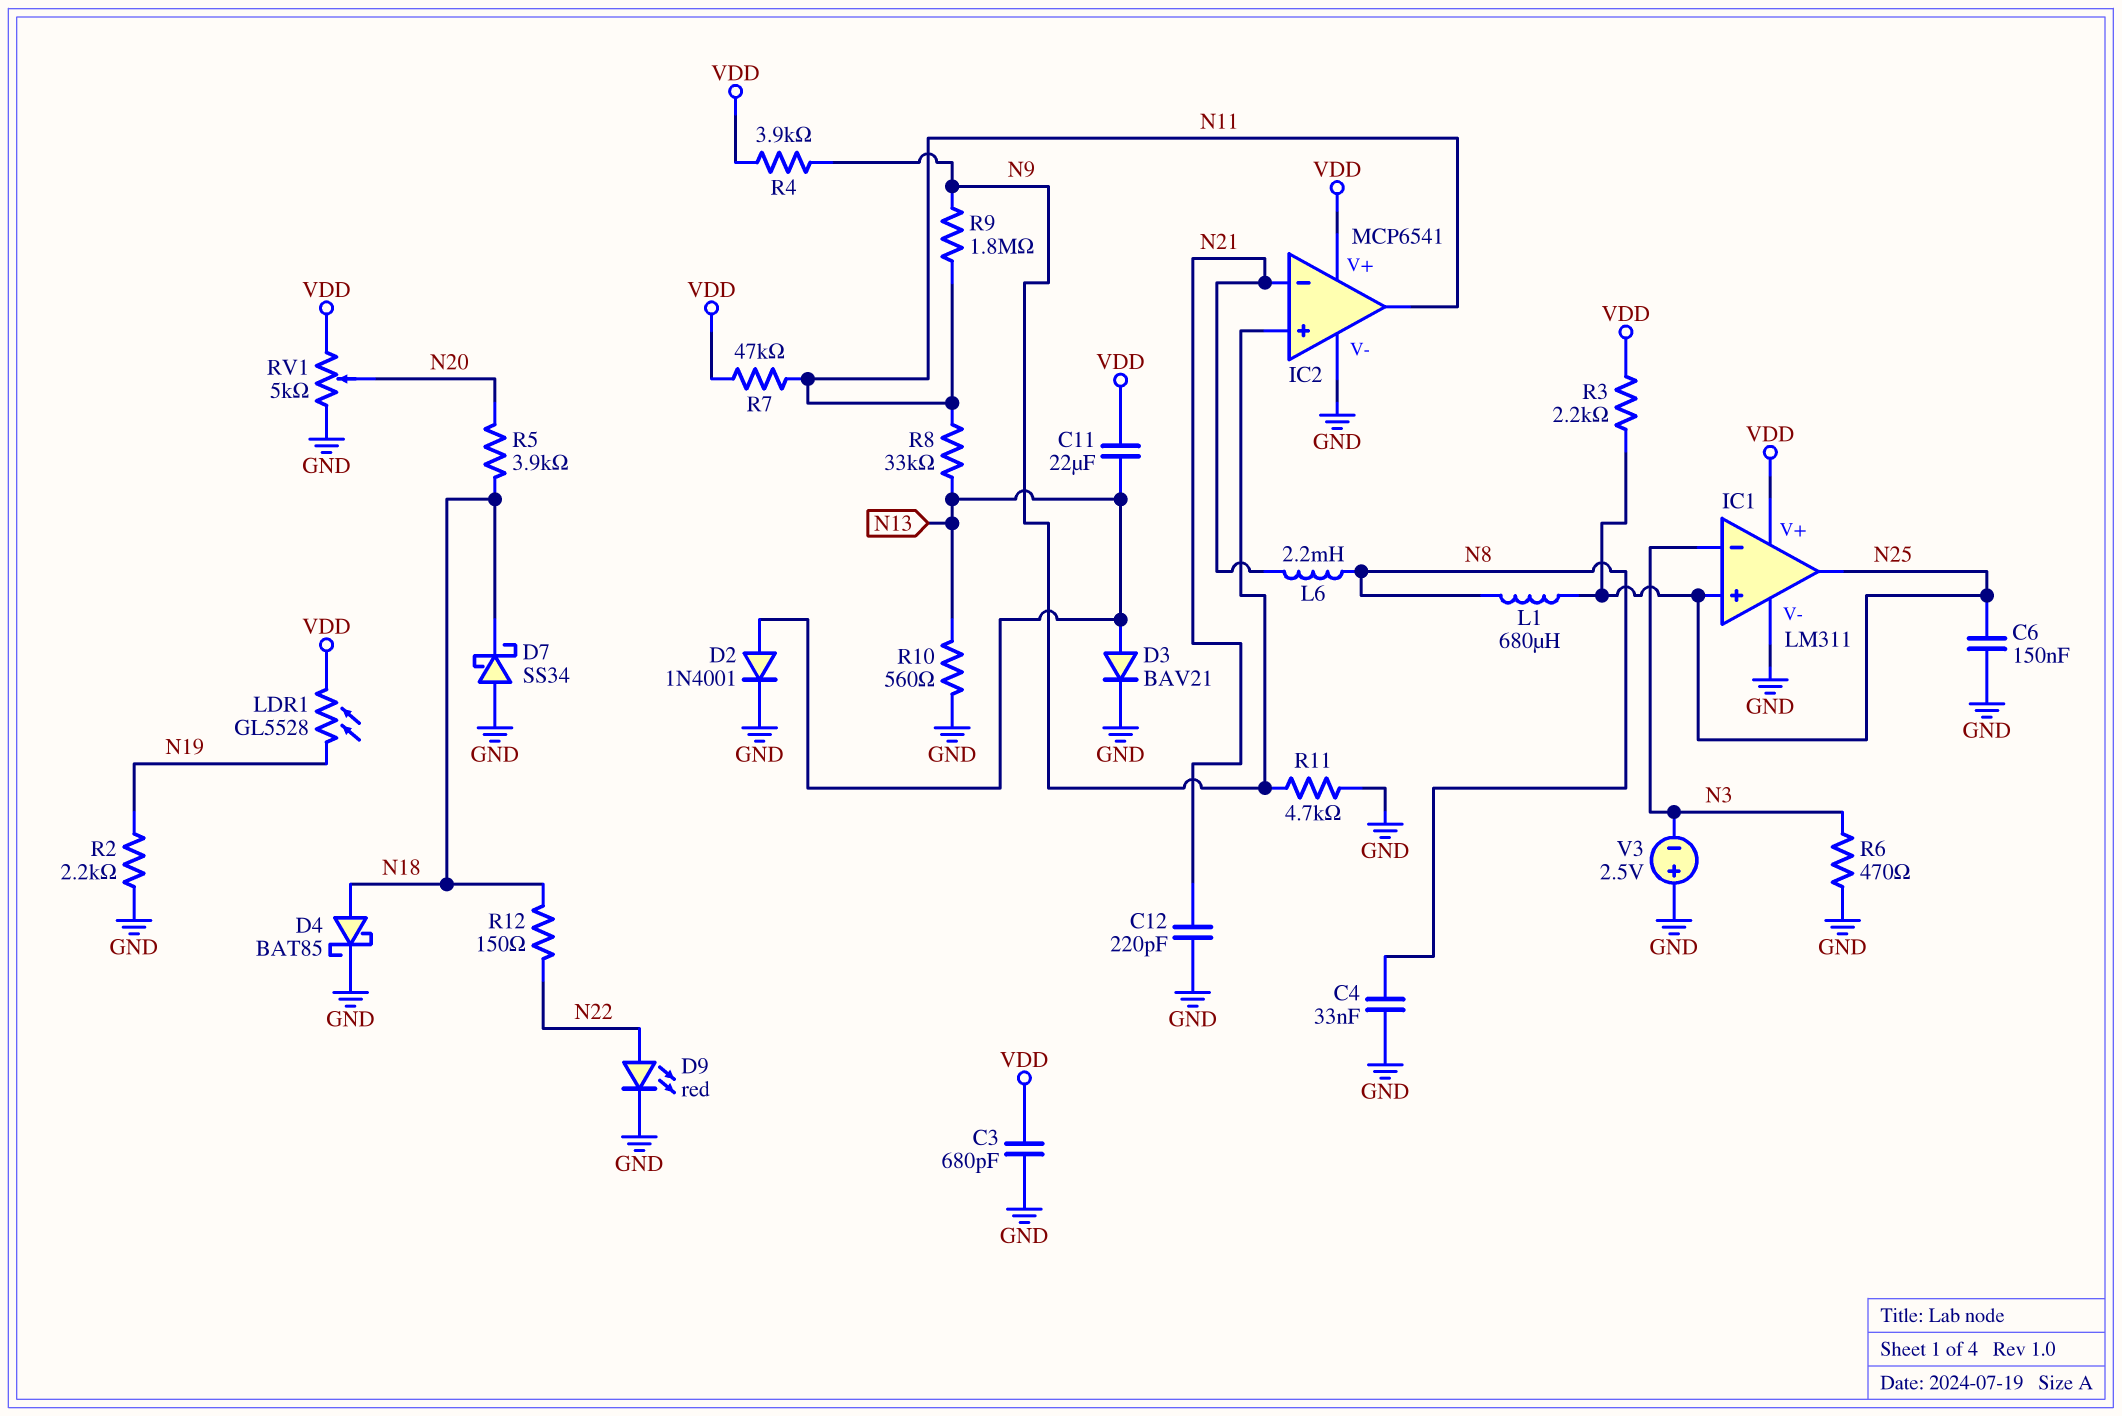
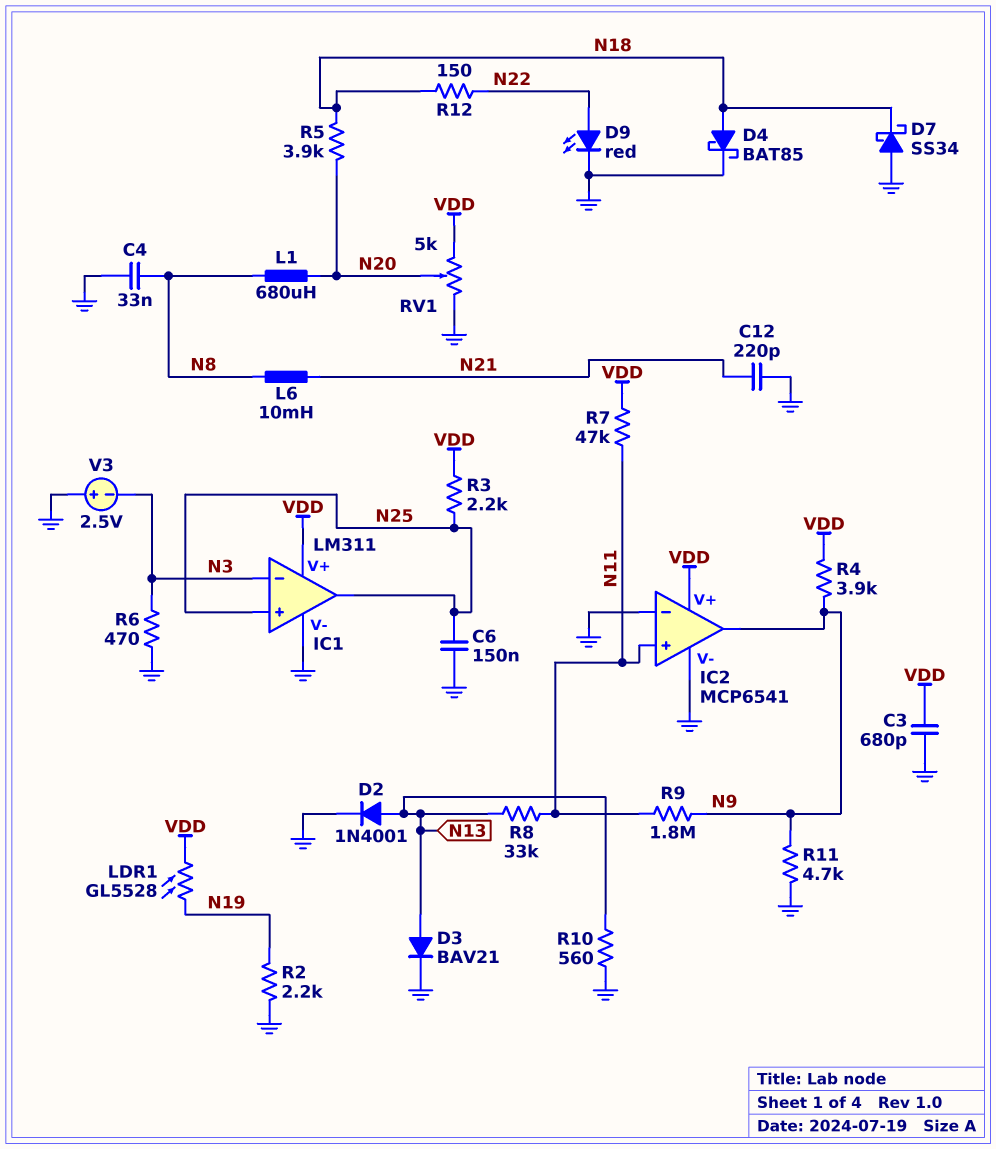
C11: 22uF (N13, VDD) -> none
IC2 pin in+: N9 -> N11
IC2 pin in-: N21 -> GND
IC2 pin out: N11 -> N9
L1: 680uH (N8, N25) -> 680uH (N8, N20)
L6: 2.2mH (N8, N21) -> 10mH (N8, N21)

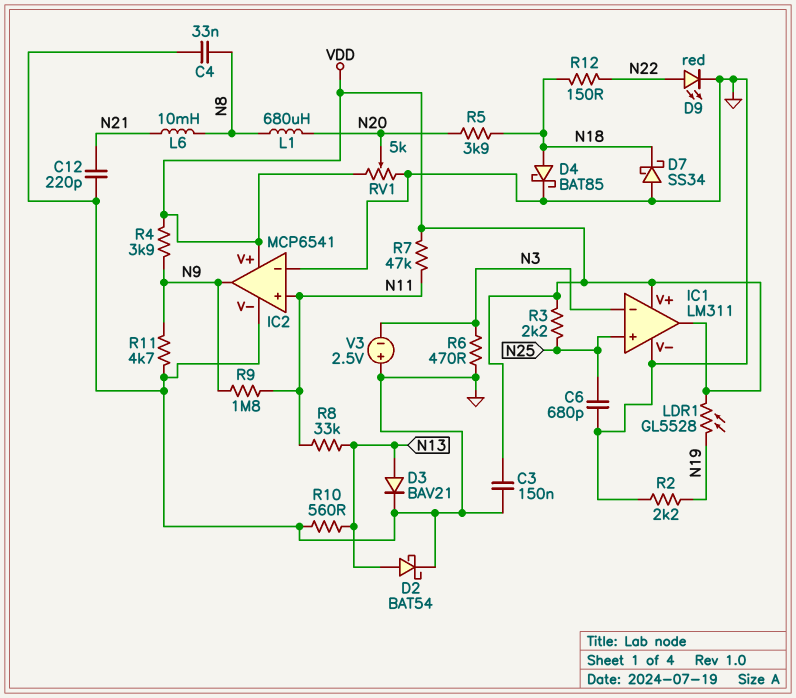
C3: 680pF (GND, VDD) -> 150nF (GND, VDD)
C6: 150nF (GND, N25) -> 680pF (GND, N25)
D2: diode 1N4001 (A N13, K GND) -> schottky BAT54 (A N13, K GND)
IC1 pin out: N25 -> VDD

